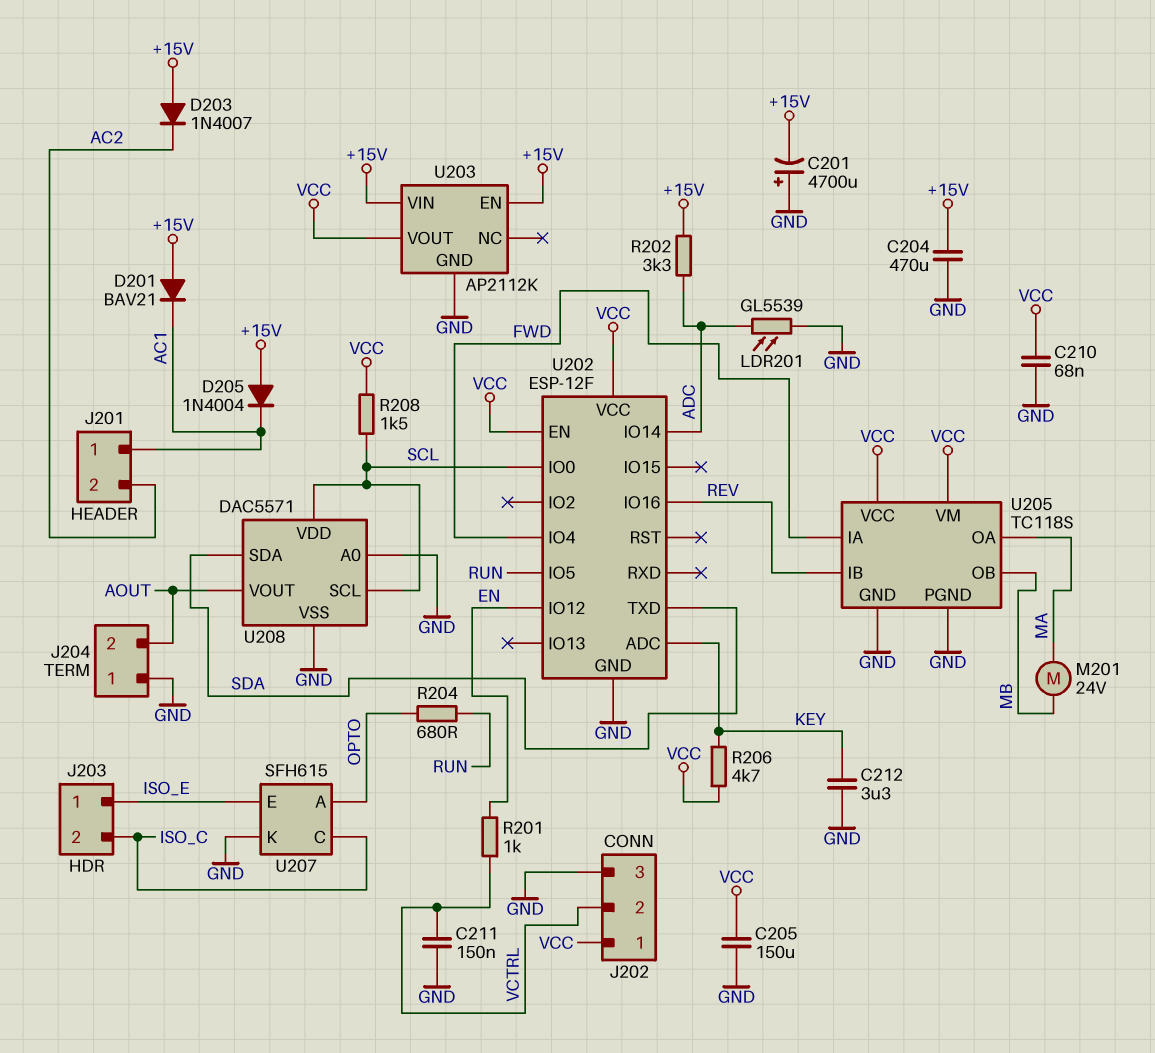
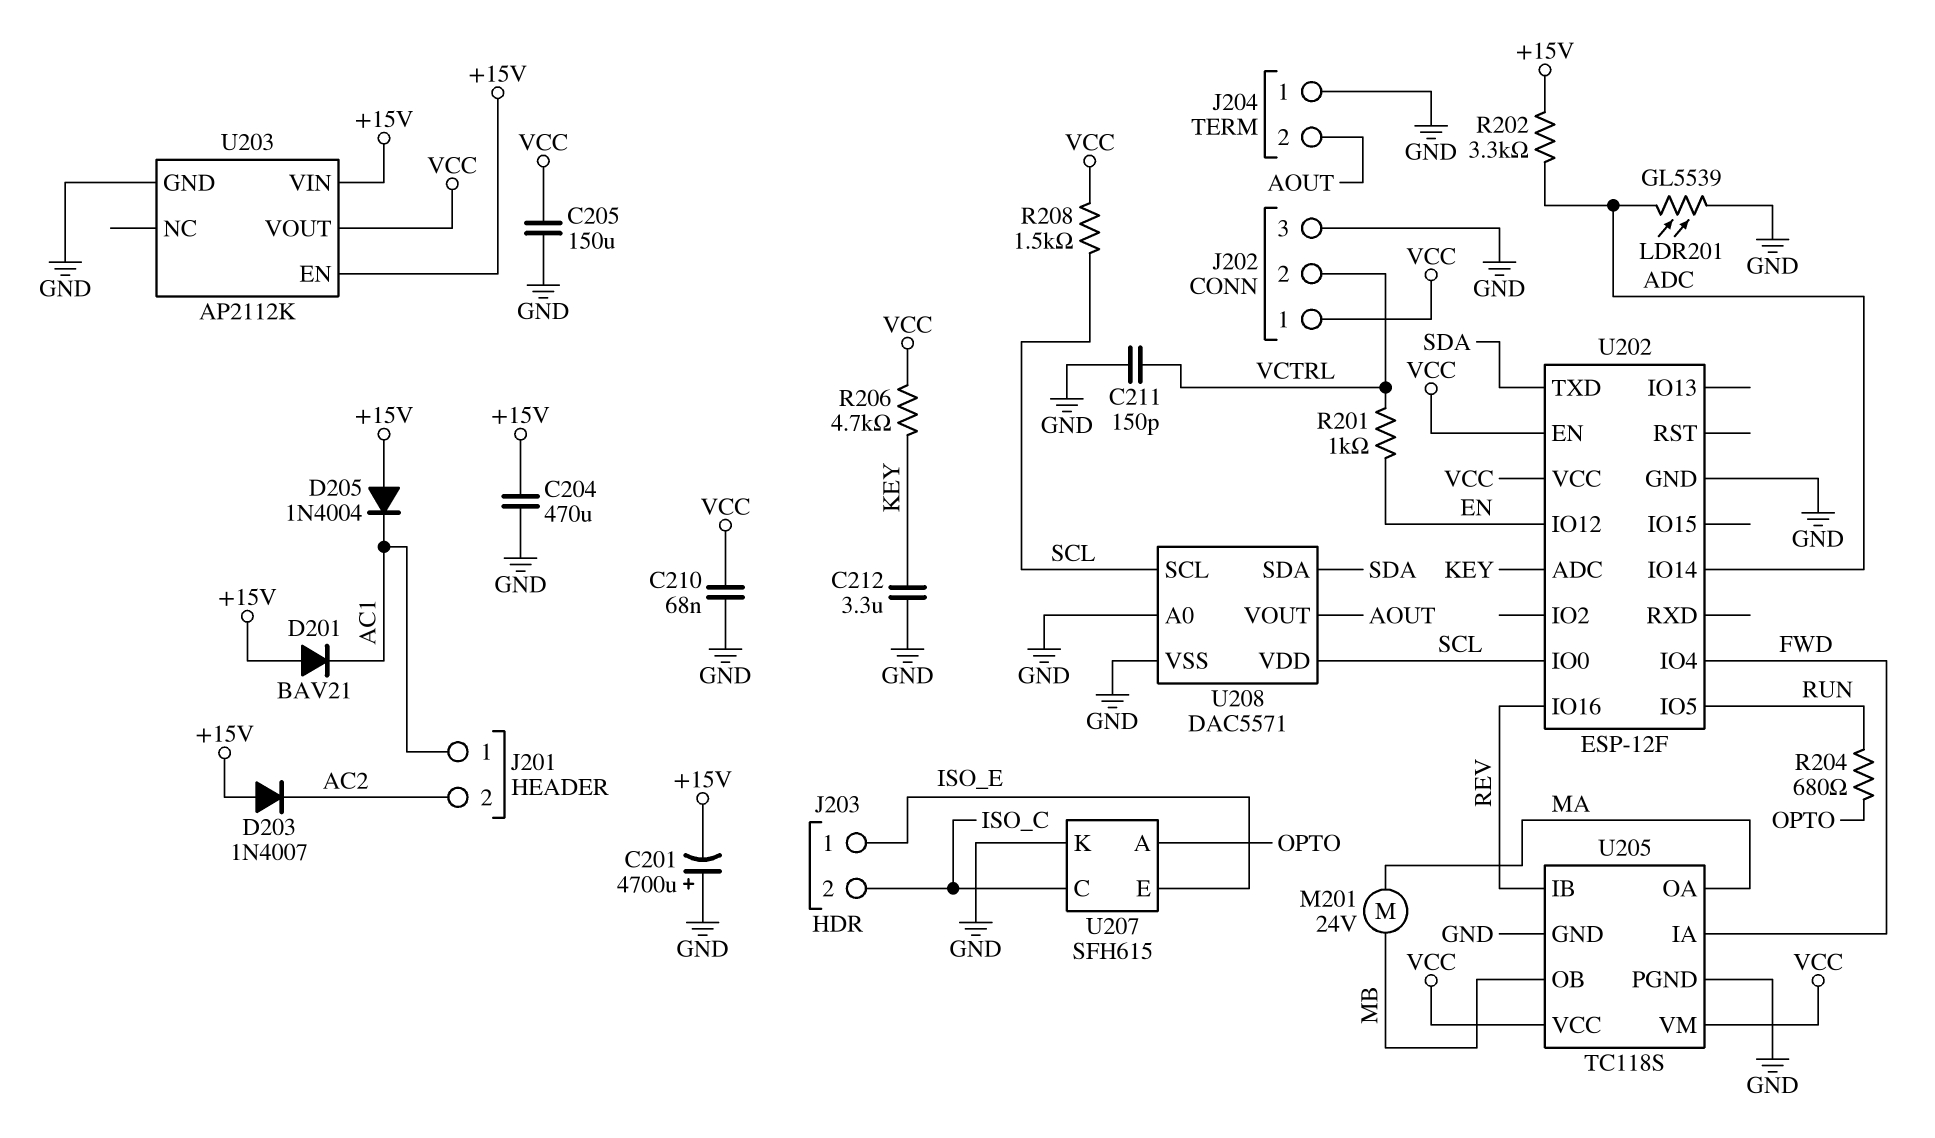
C211: 150nF (GND, VCTRL) -> 150pF (GND, VCTRL)

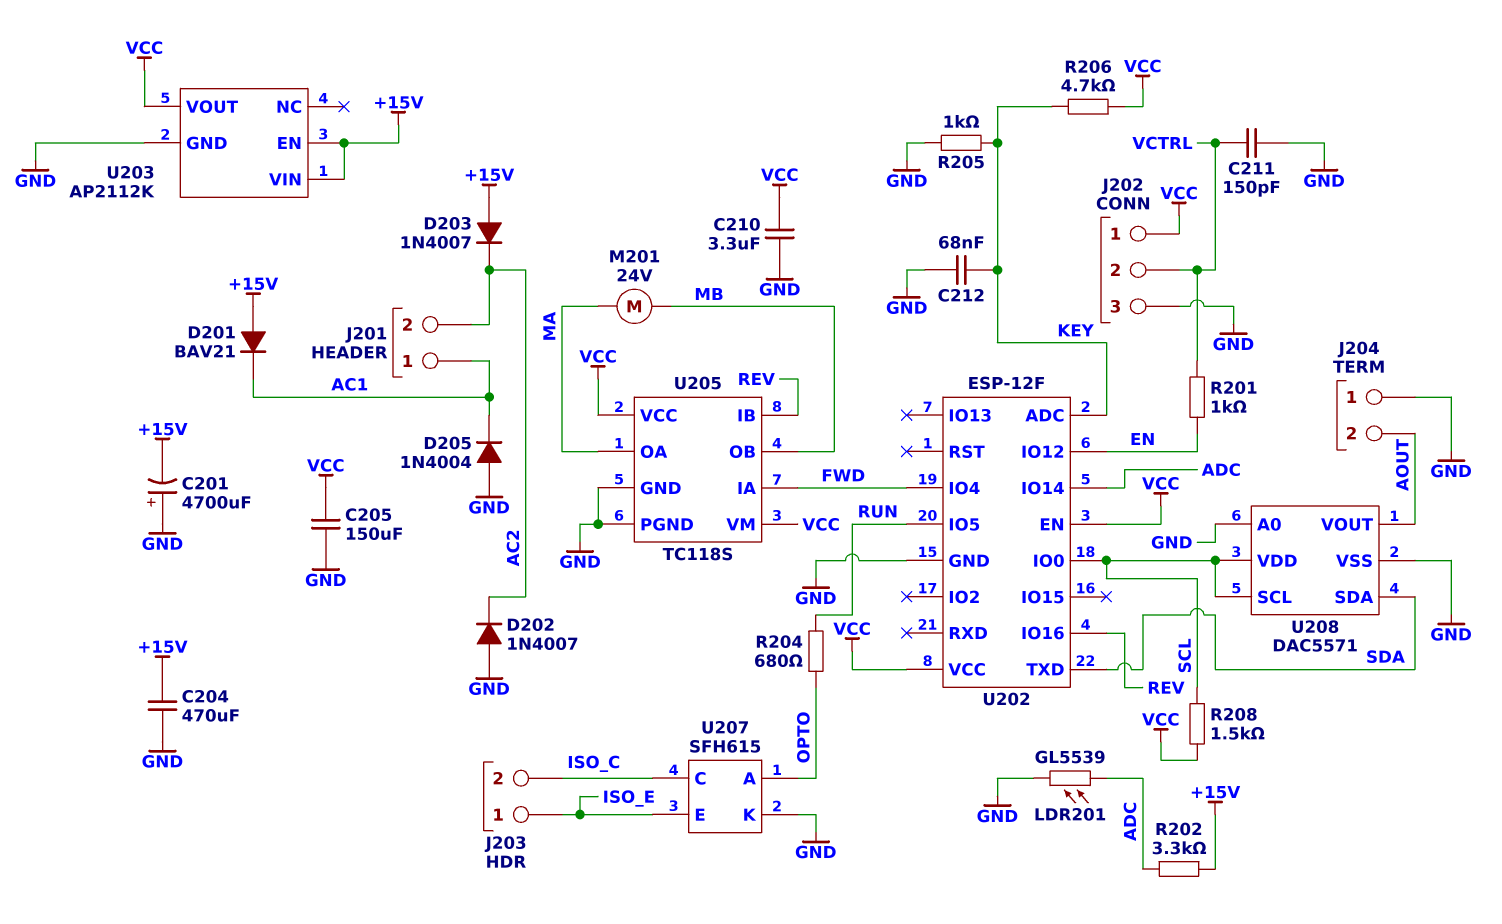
C210: 68nF (GND, VCC) -> 3.3uF (GND, VCC)
C212: 3.3uF (GND, KEY) -> 68nF (GND, KEY)
D202: none -> diode 1N4007 (A GND, K AC2)
D205: diode 1N4004 (A +15V, K AC1) -> diode 1N4004 (A GND, K AC1)
R205: none -> 1k (GND, KEY)

